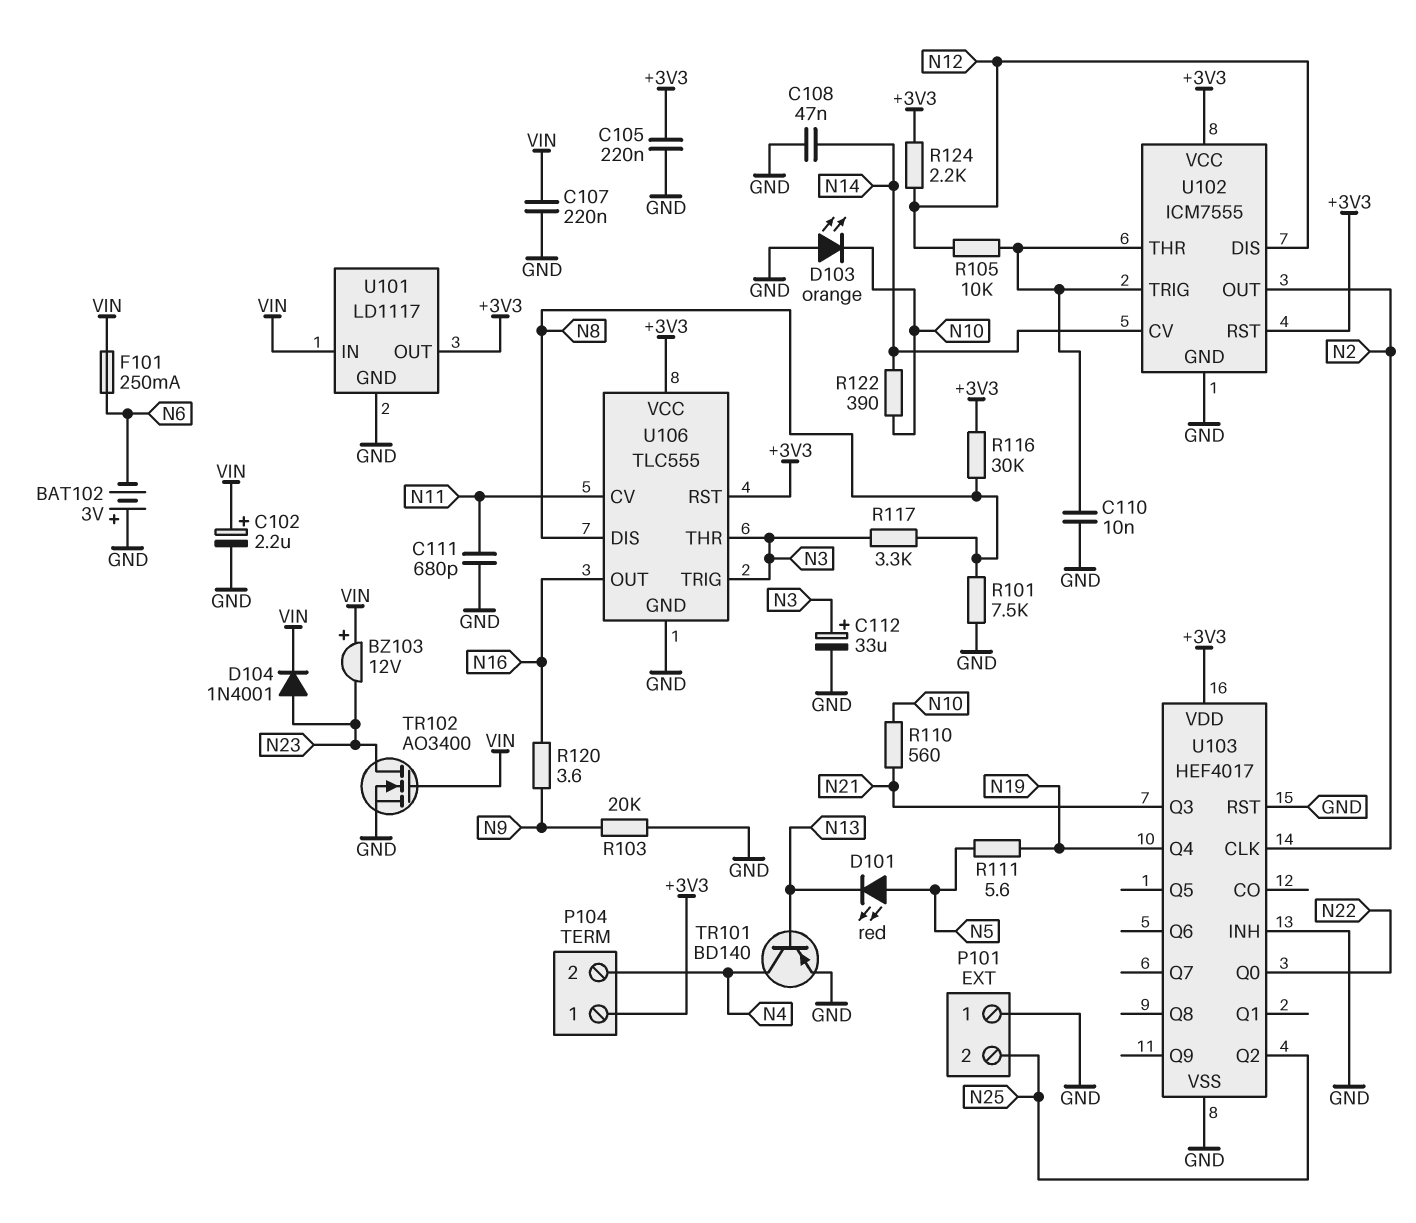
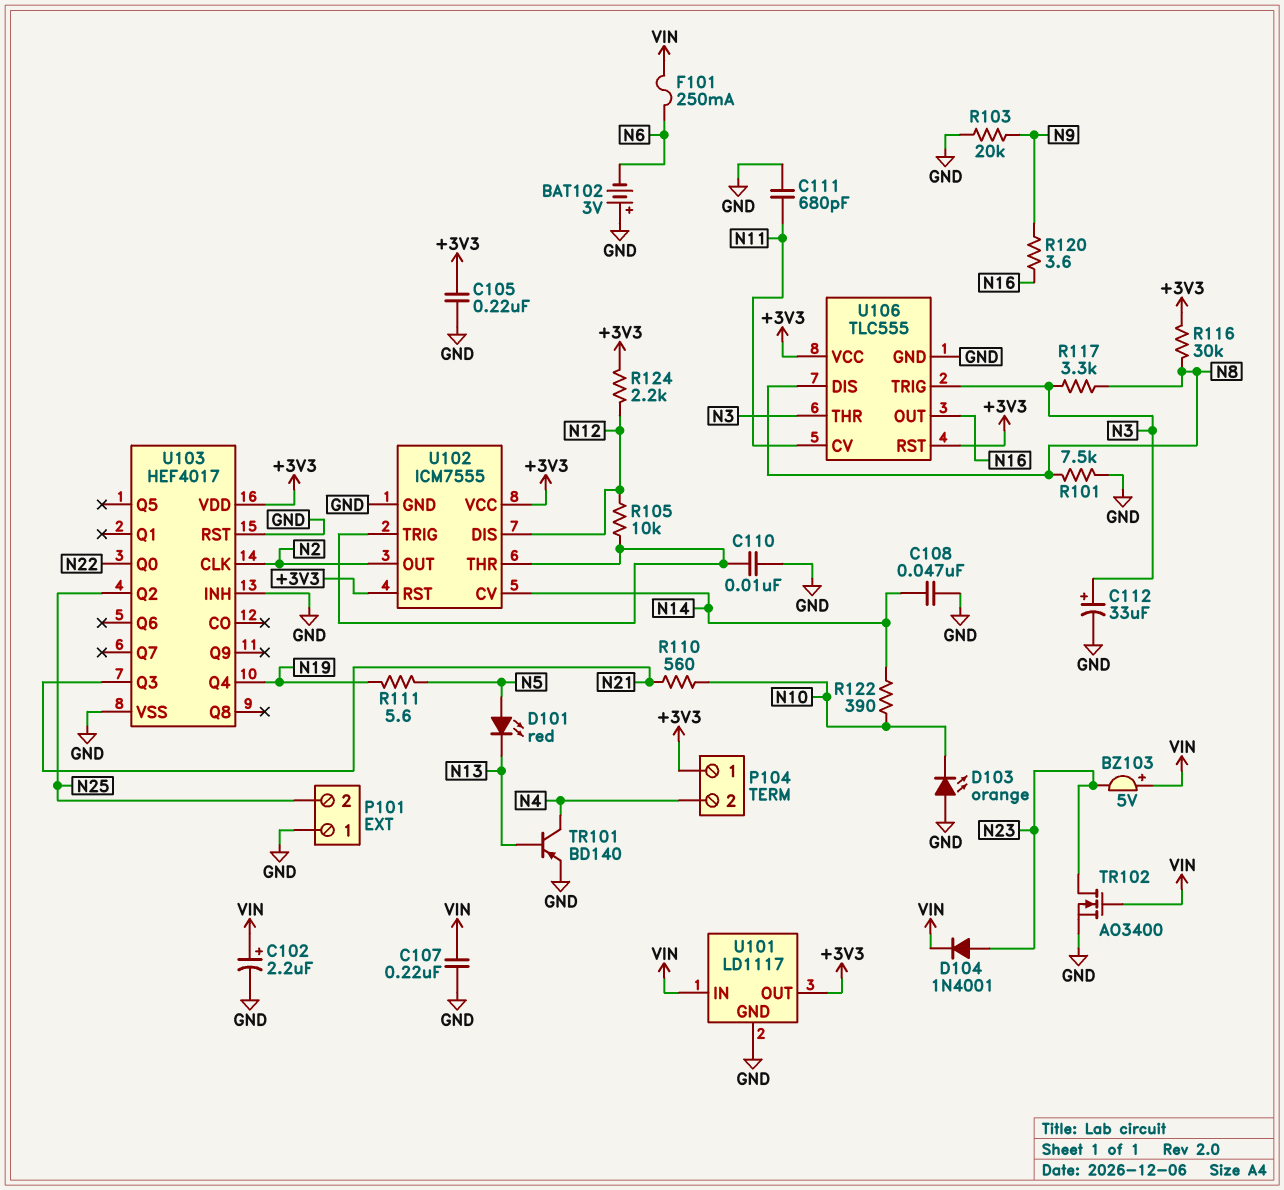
BZ103: buzzer 12V (plus VIN, minus N23) -> buzzer 5V (plus VIN, minus N23)

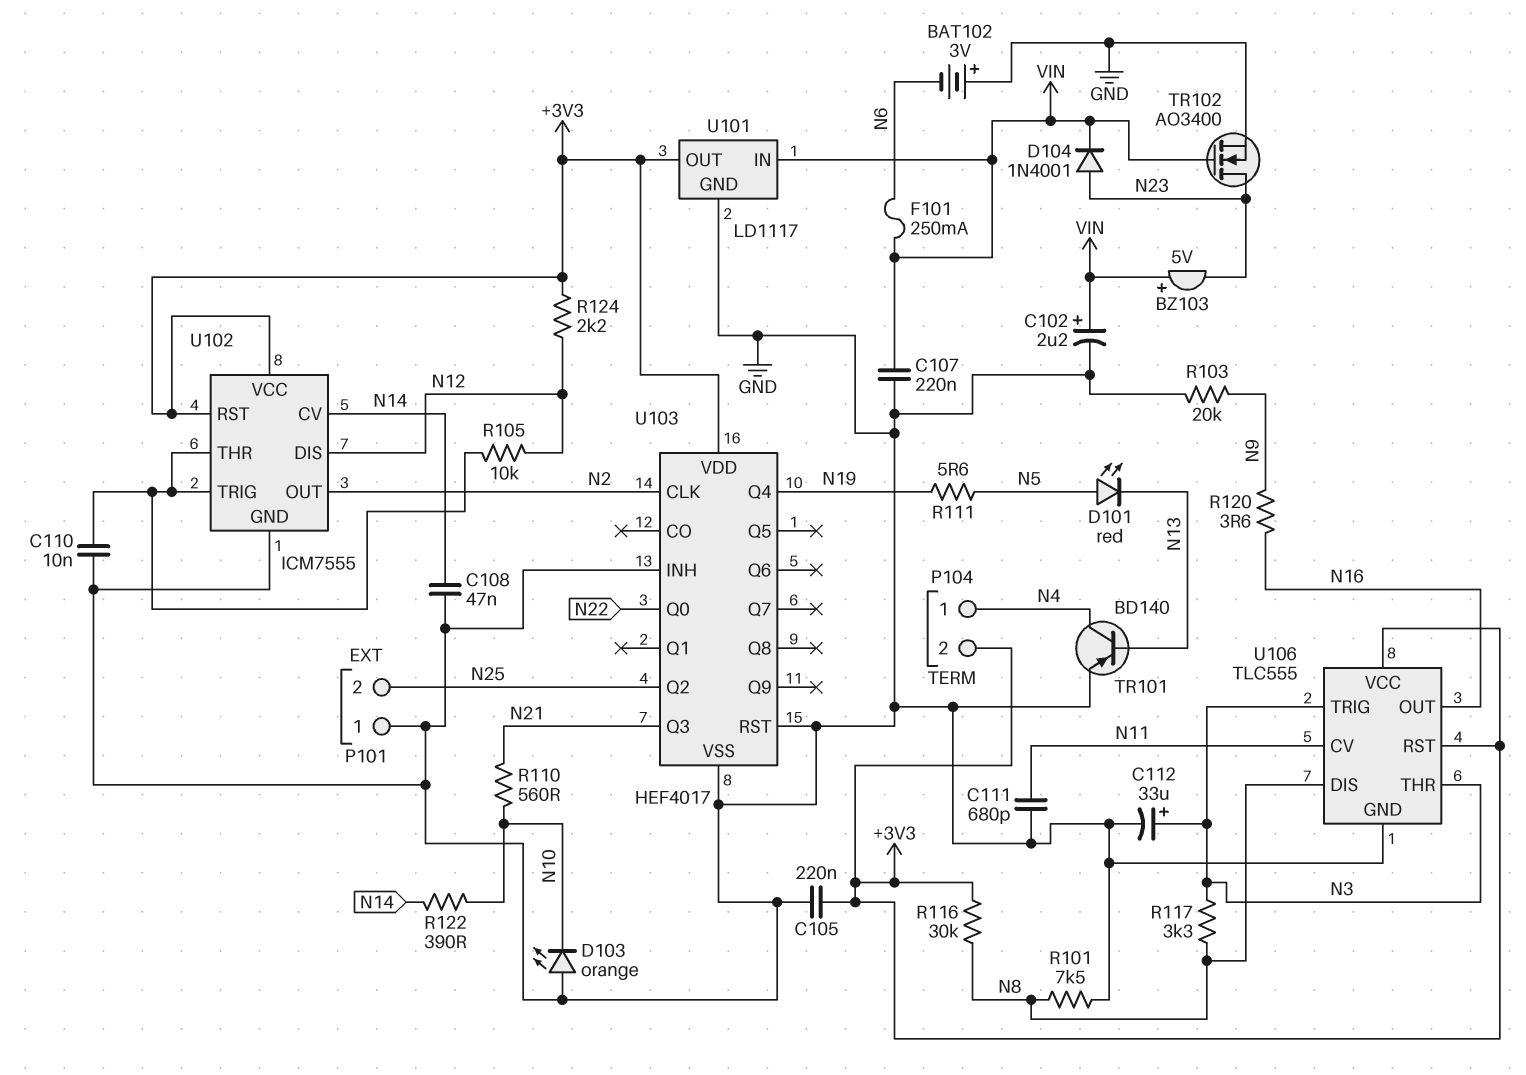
P104 pin 1: +3V3 -> N4
P104 pin 2: N4 -> +3V3

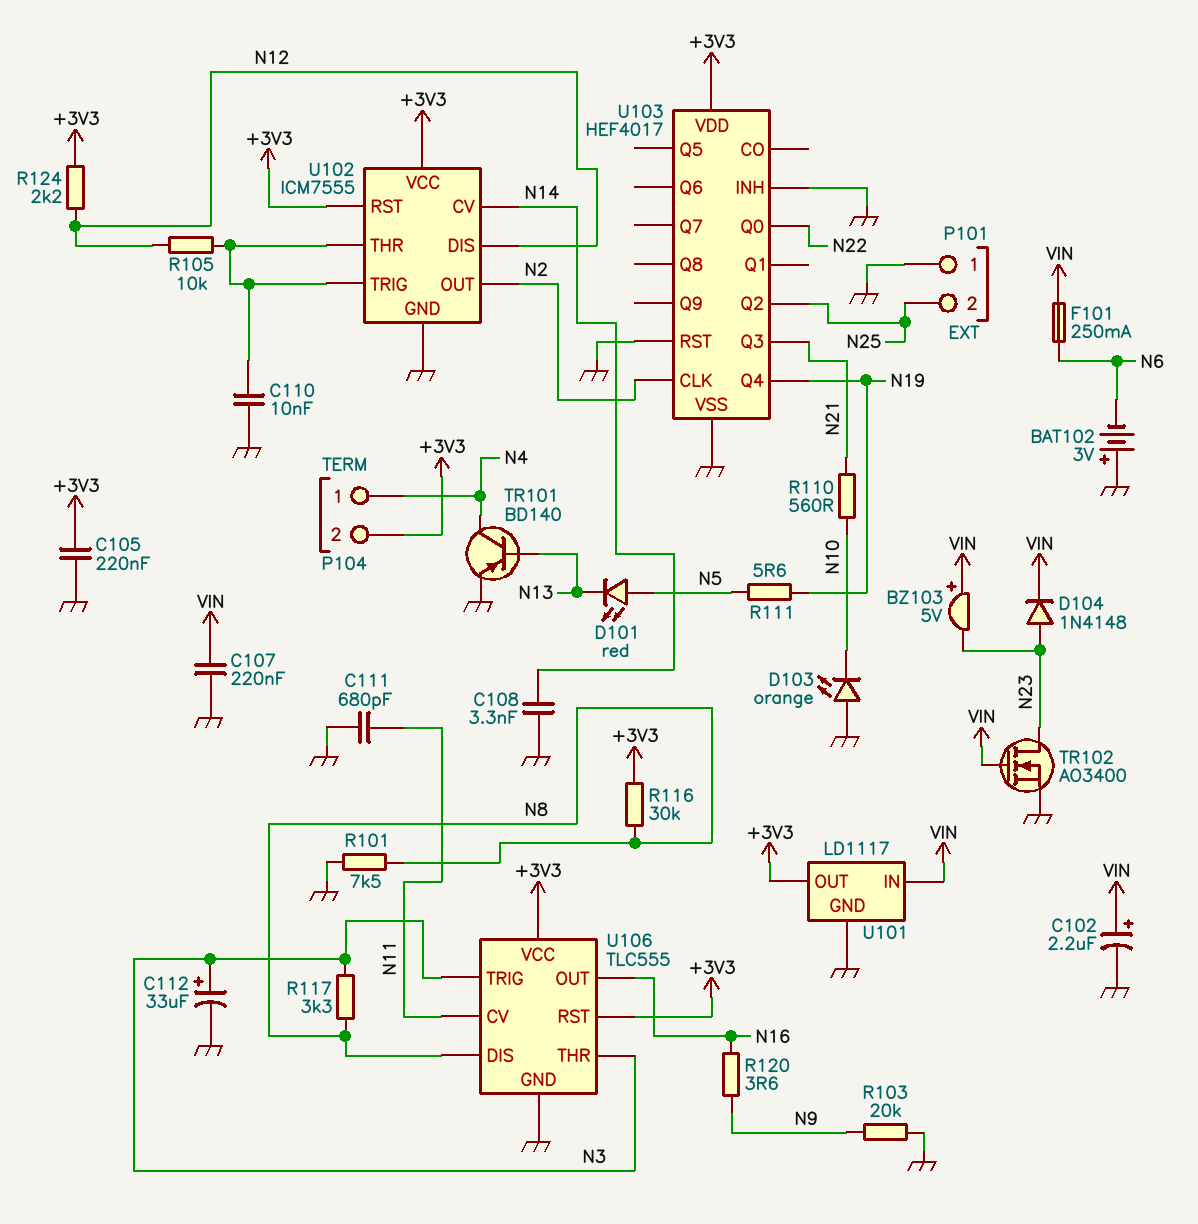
C108: 47nF (GND, N14) -> 3.3nF (GND, N14)
D104: diode 1N4001 (A N23, K VIN) -> diode 1N4148 (A N23, K VIN)
R122: 390 (N10, N14) -> none

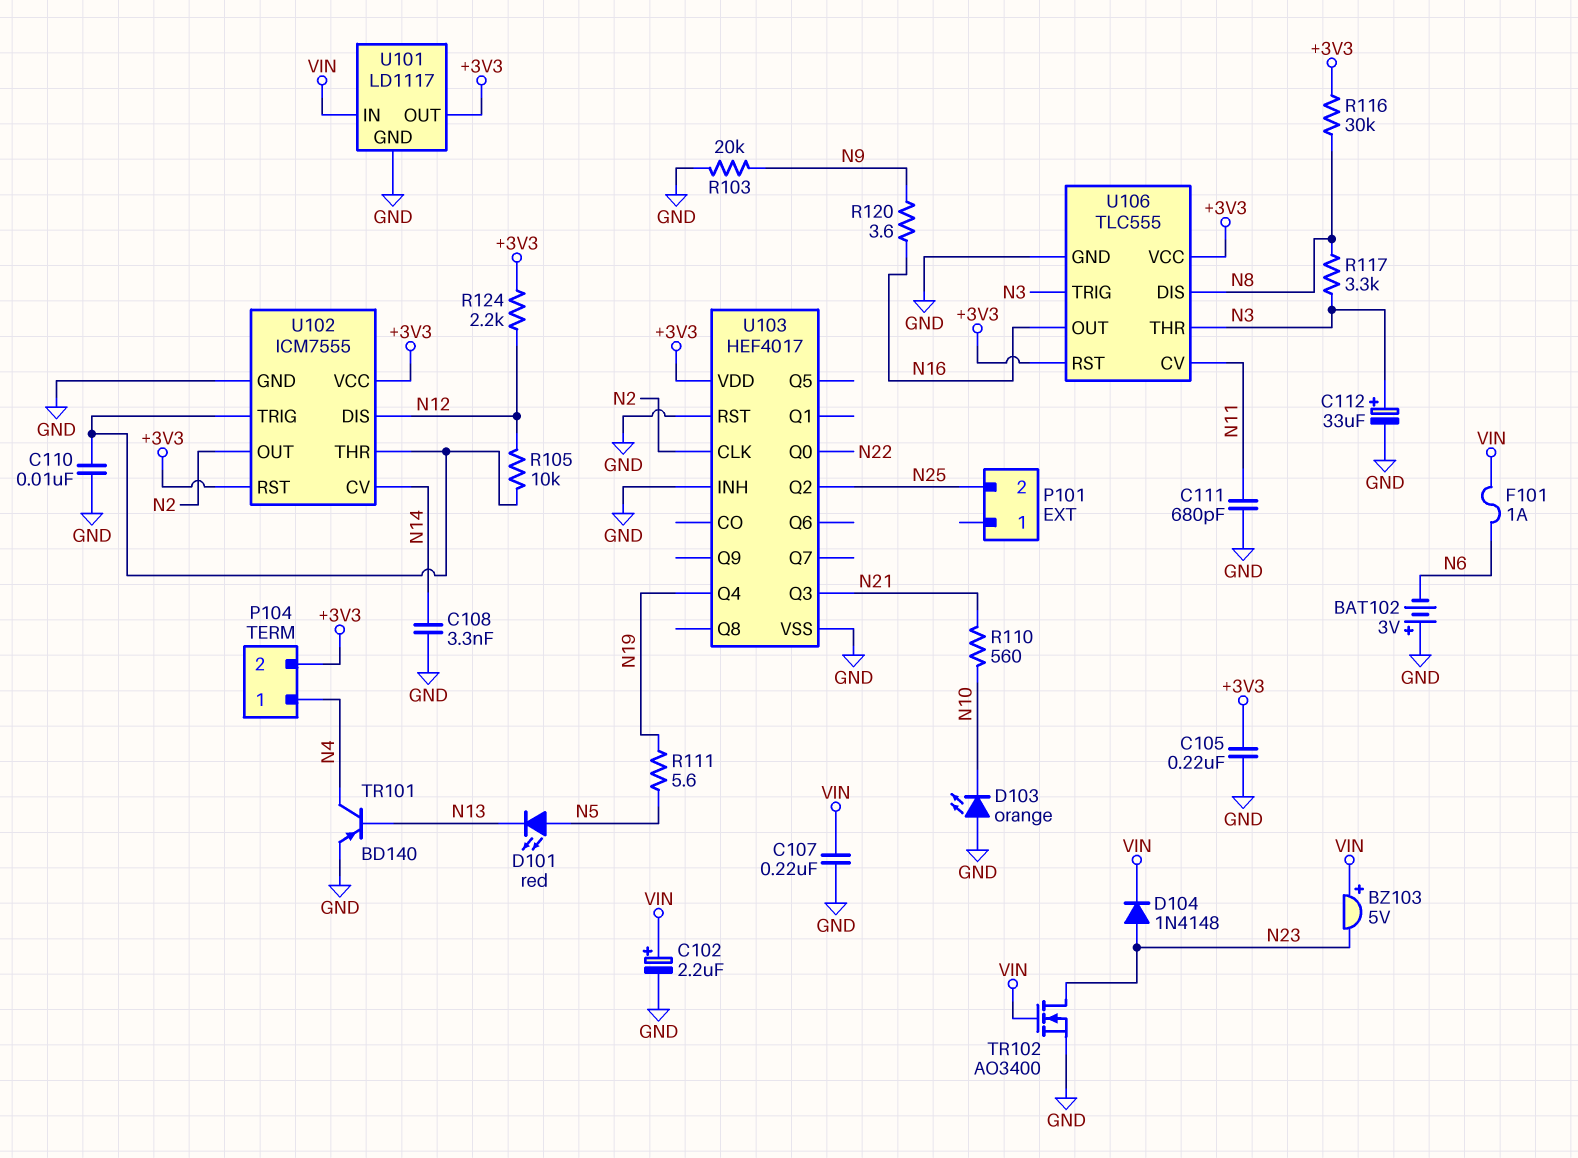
F101: 250mA (N6, VIN) -> 1A (N6, VIN)
P101 pin 1: GND -> none
R101: 7.5k (GND, N8) -> none

